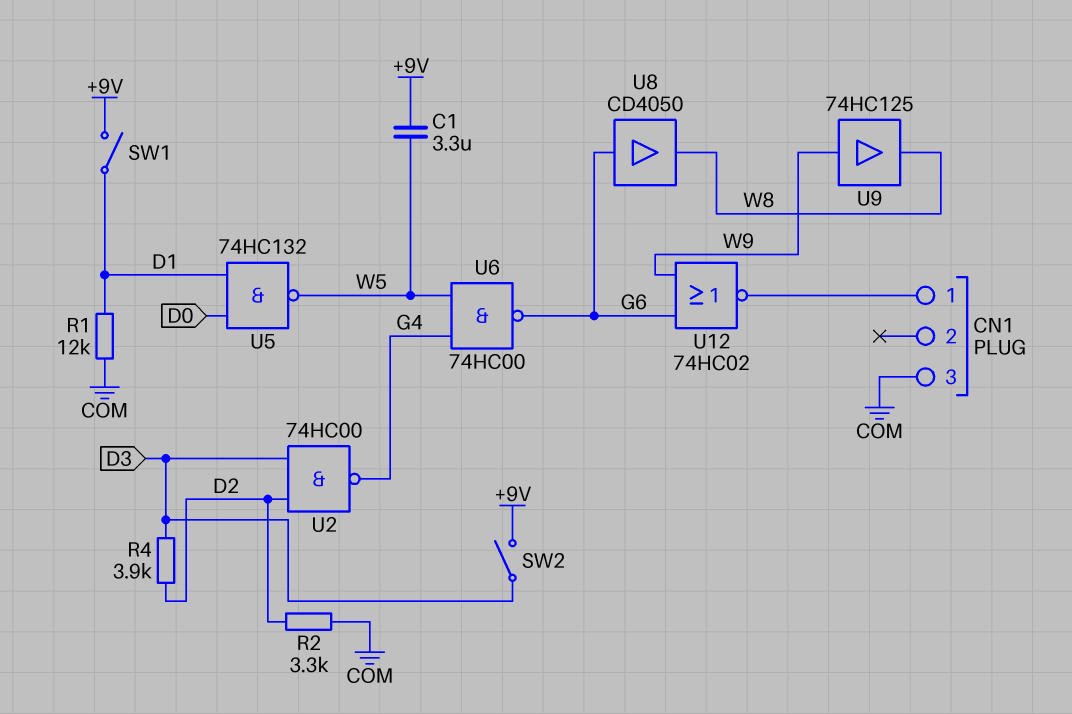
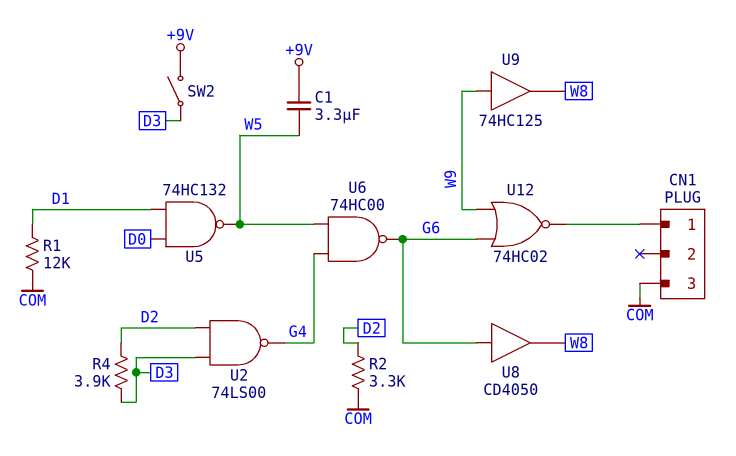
SW1: switch (+9V, D1) -> none
U2: NAND 74HC00 (in D2, in D3, out G4) -> NAND 74LS00 (in D2, in D3, out G4)

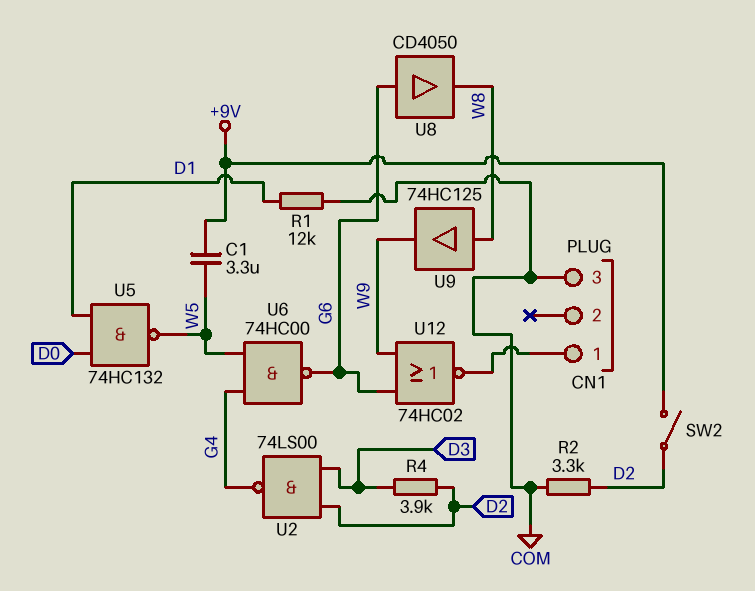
SW2: switch (+9V, D3) -> switch (+9V, D2)
U9: buffer 74HC125 (in W9, out W8) -> buffer 74HC125 (in W8, out W9)

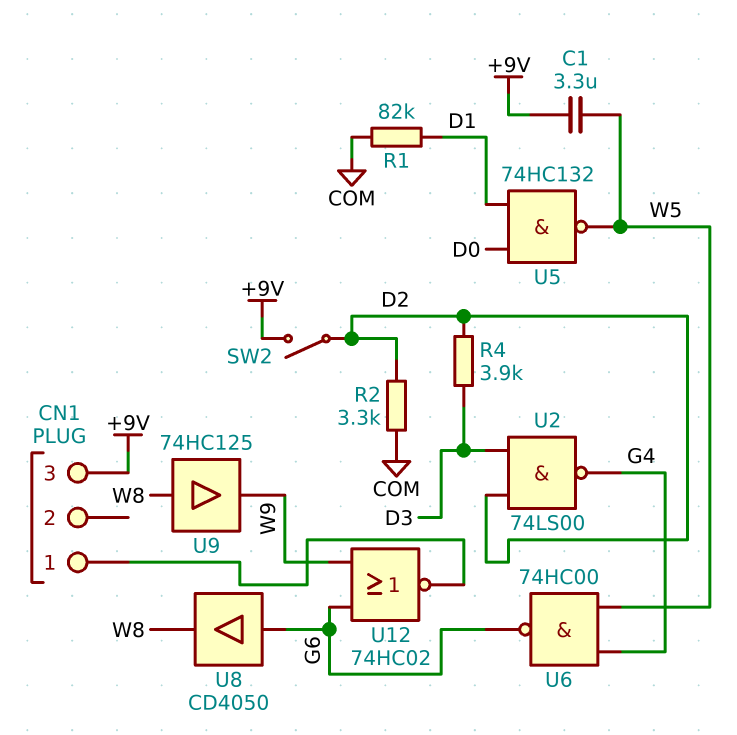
CN1 pin 3: COM -> +9V
R1: 12k (COM, D1) -> 82k (COM, D1)

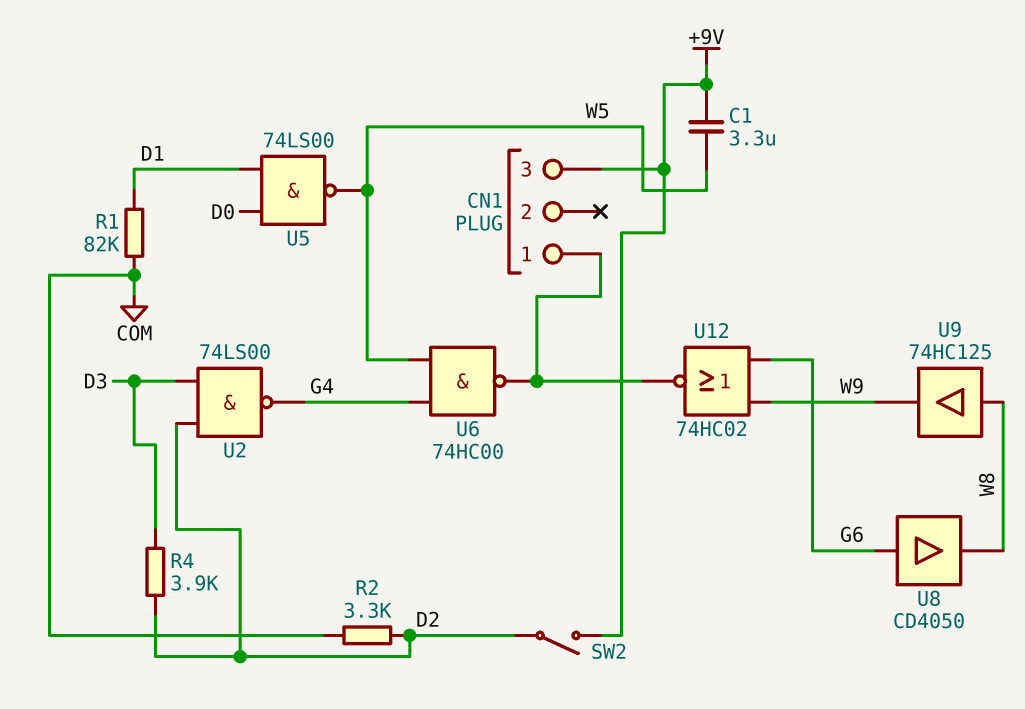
U5: NAND 74HC132 (in D0, in D1, out W5) -> NAND 74LS00 (in D0, in D1, out W5)
U6: NAND 74HC00 (in G4, in W5, out G6) -> NAND 74HC00 (in G4, in W5, out CN1/1)

